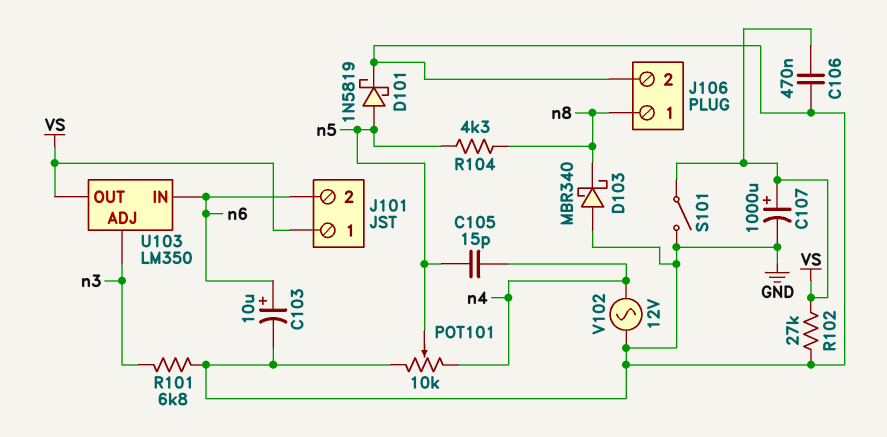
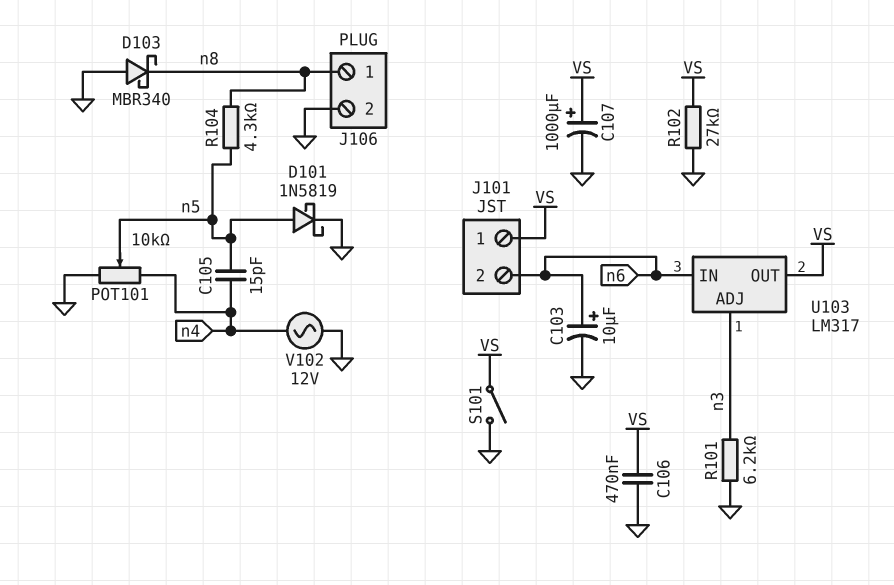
R101: 6.8k (GND, n3) -> 6.2k (GND, n3)
U103: LM350 -> LM317

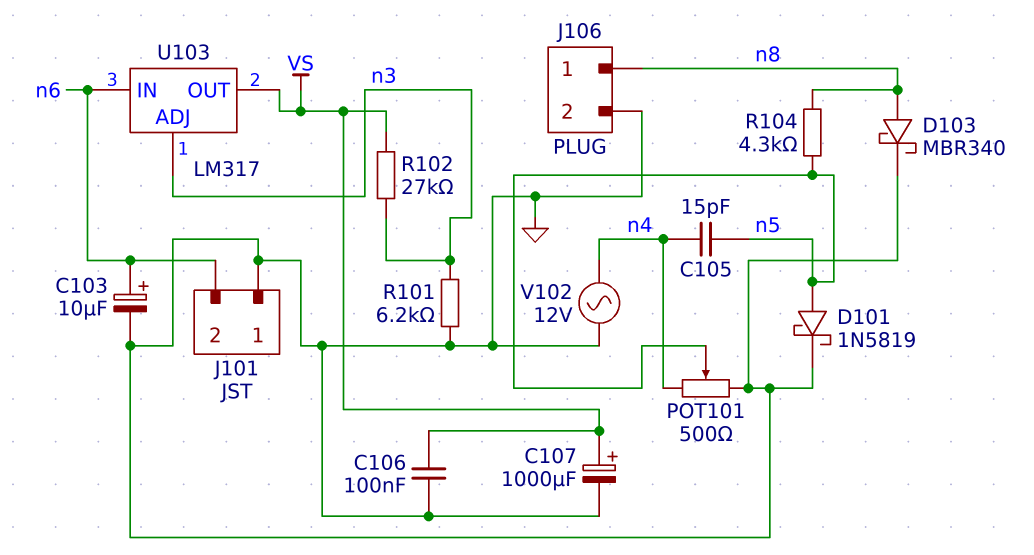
C106: 470nF (GND, VS) -> 100nF (GND, VS)
D103: schottky MBR340 (A GND, K n8) -> schottky MBR340 (A n8, K GND)
J101 pin 1: VS -> GND
POT101: 10k (GND, n4, wiper n5) -> 500 (GND, n4, wiper n5)
R102: 27k (GND, VS) -> 27k (VS, n3)
S101: switch (GND, VS) -> none

